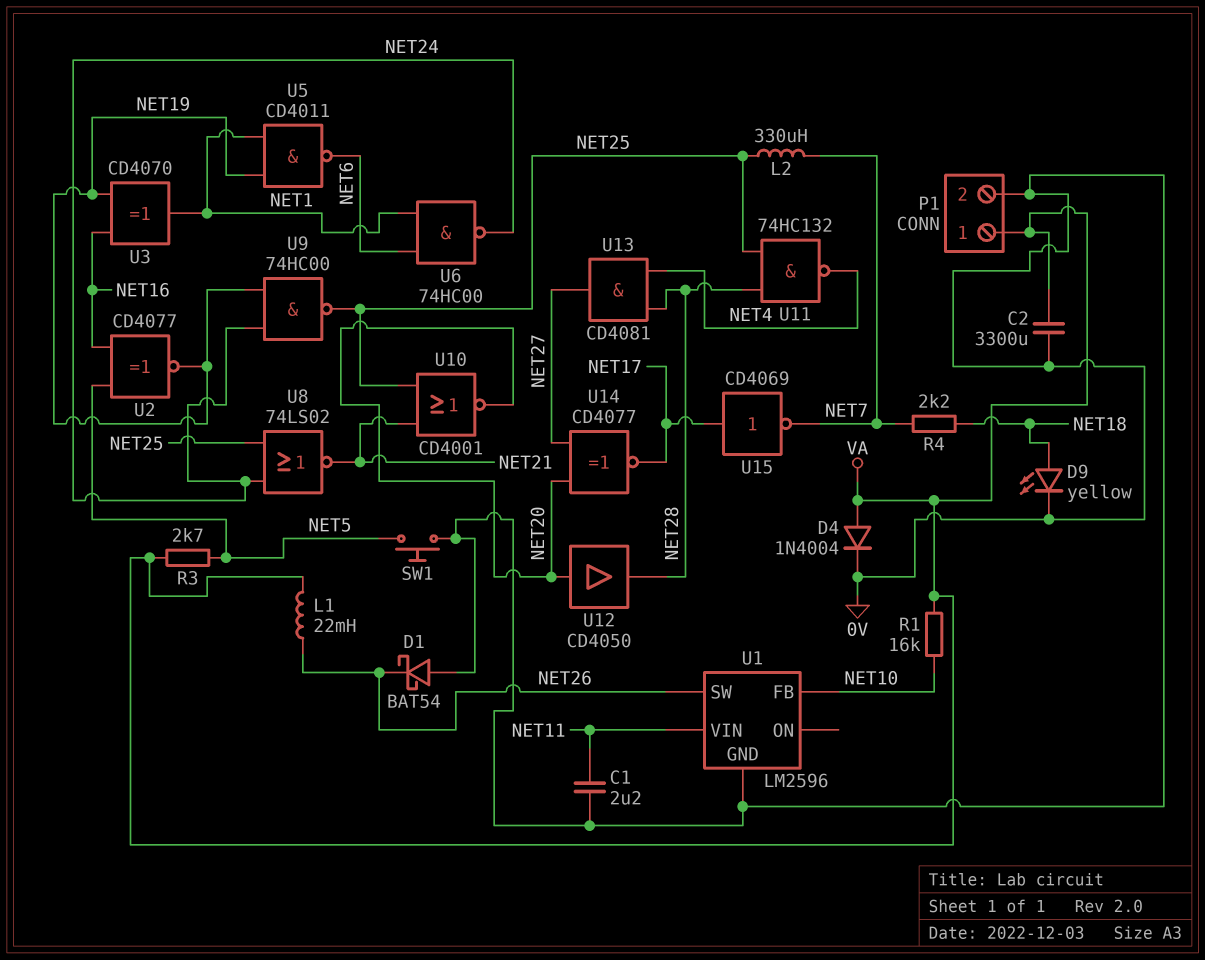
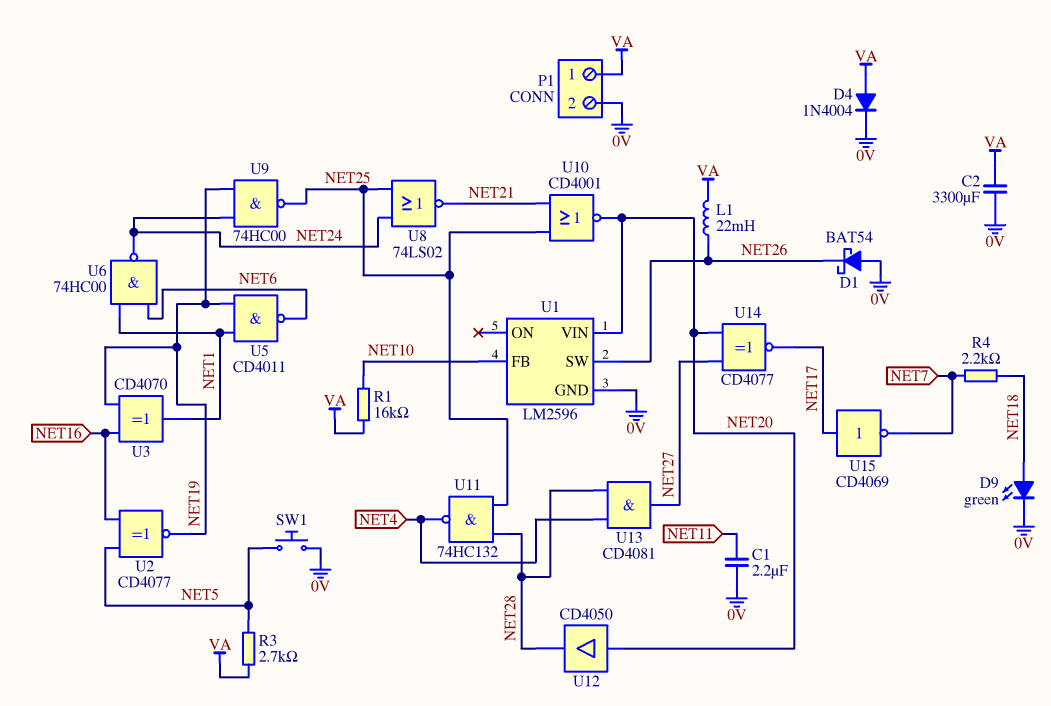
D9: LED yellow (A NET18, K 0V) -> LED green (A NET18, K 0V)
L2: 330uH (NET7, NET25) -> none
U1 pin VIN: NET11 -> NET20

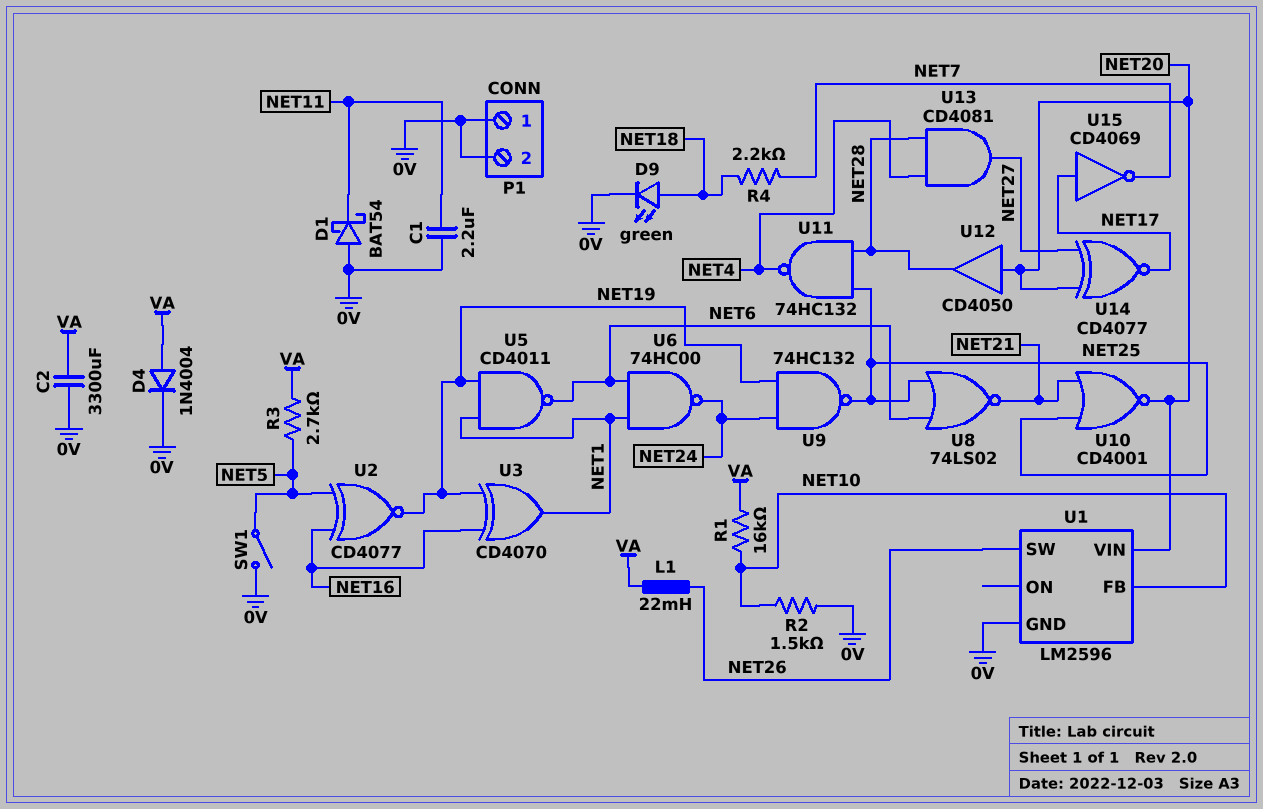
D1: schottky BAT54 (A 0V, K NET26) -> schottky BAT54 (A 0V, K NET11)
P1 pin 1: VA -> 0V
R2: none -> 1.5k (0V, NET10)
SW1: button (0V, NET5) -> switch (0V, NET5)
U8: NOR 74LS02 (in NET24, in NET25, out NET21) -> NOR 74LS02 (in NET6, in NET25, out NET21)
U9: NAND 74HC00 (in NET19, in NET24, out NET25) -> NAND 74HC132 (in NET19, in NET24, out NET25)

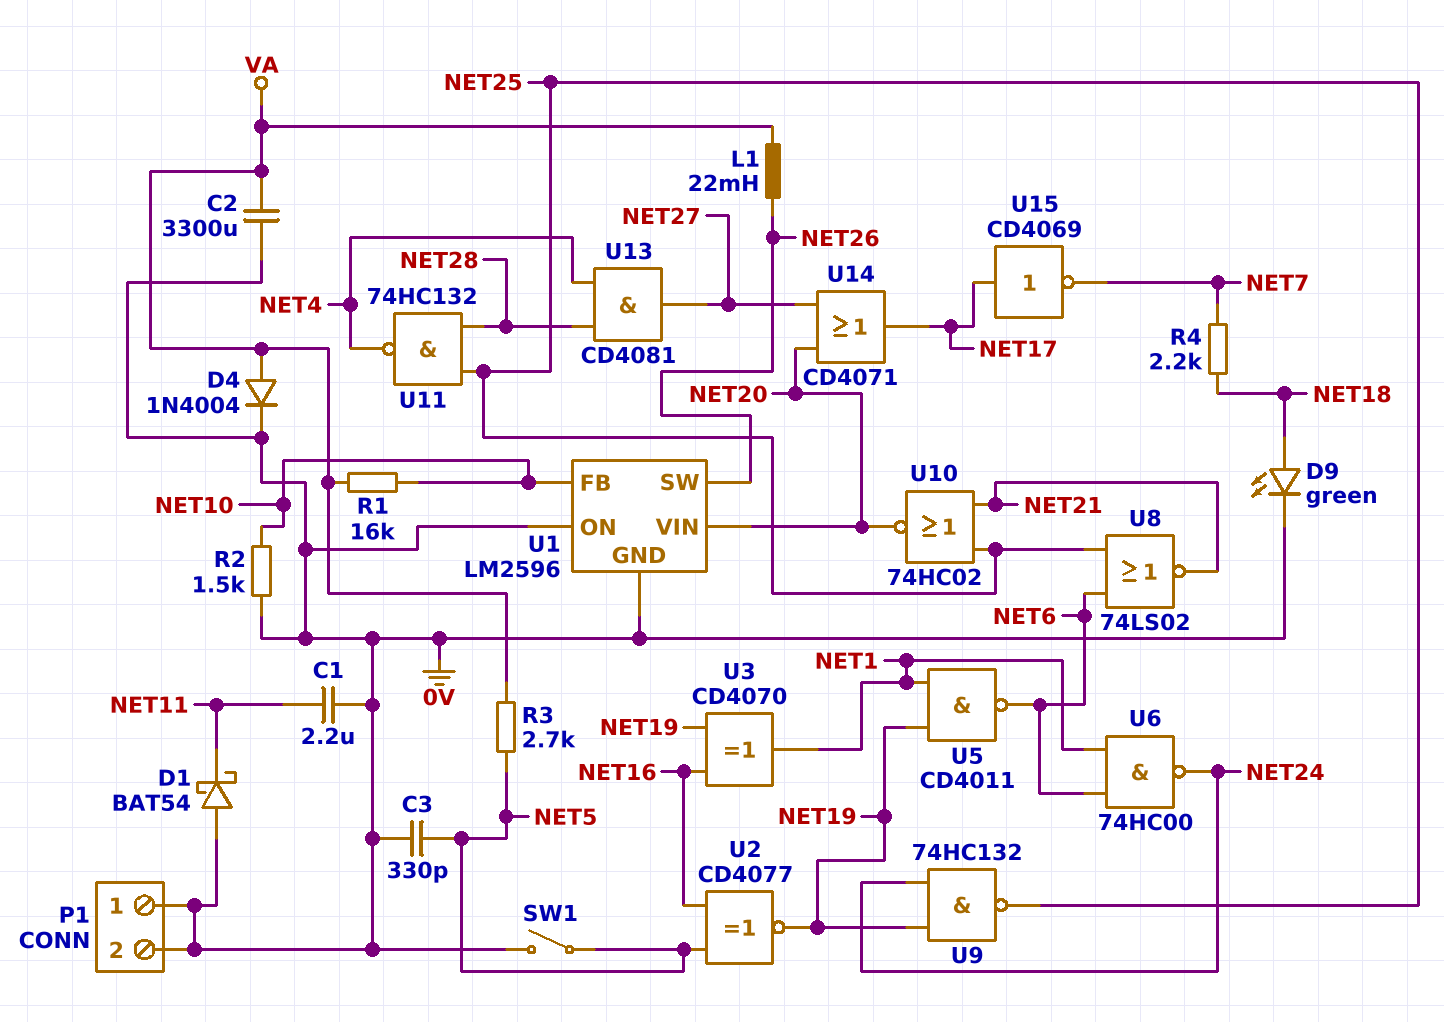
C3: none -> 330pF (0V, NET5)
U1 pin ON: none -> 0V
U10: NOR CD4001 (in NET21, in NET25, out NET20) -> NOR 74HC02 (in NET21, in NET25, out NET20)
U12: buffer CD4050 (in NET20, out NET28) -> none
U14: XNOR CD4077 (in NET20, in NET27, out NET17) -> OR CD4071 (in NET20, in NET27, out NET17)

